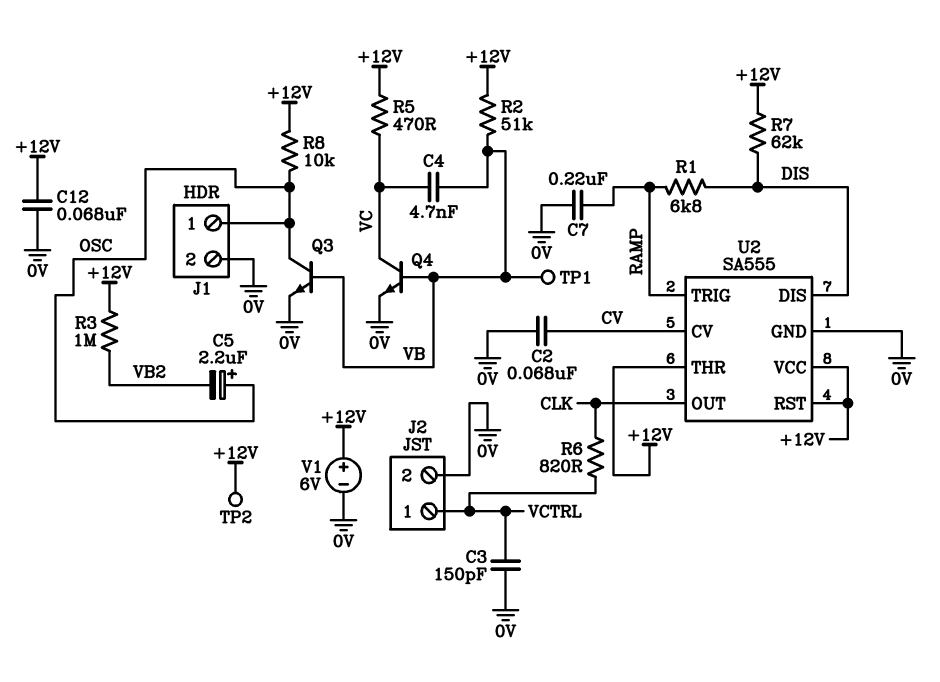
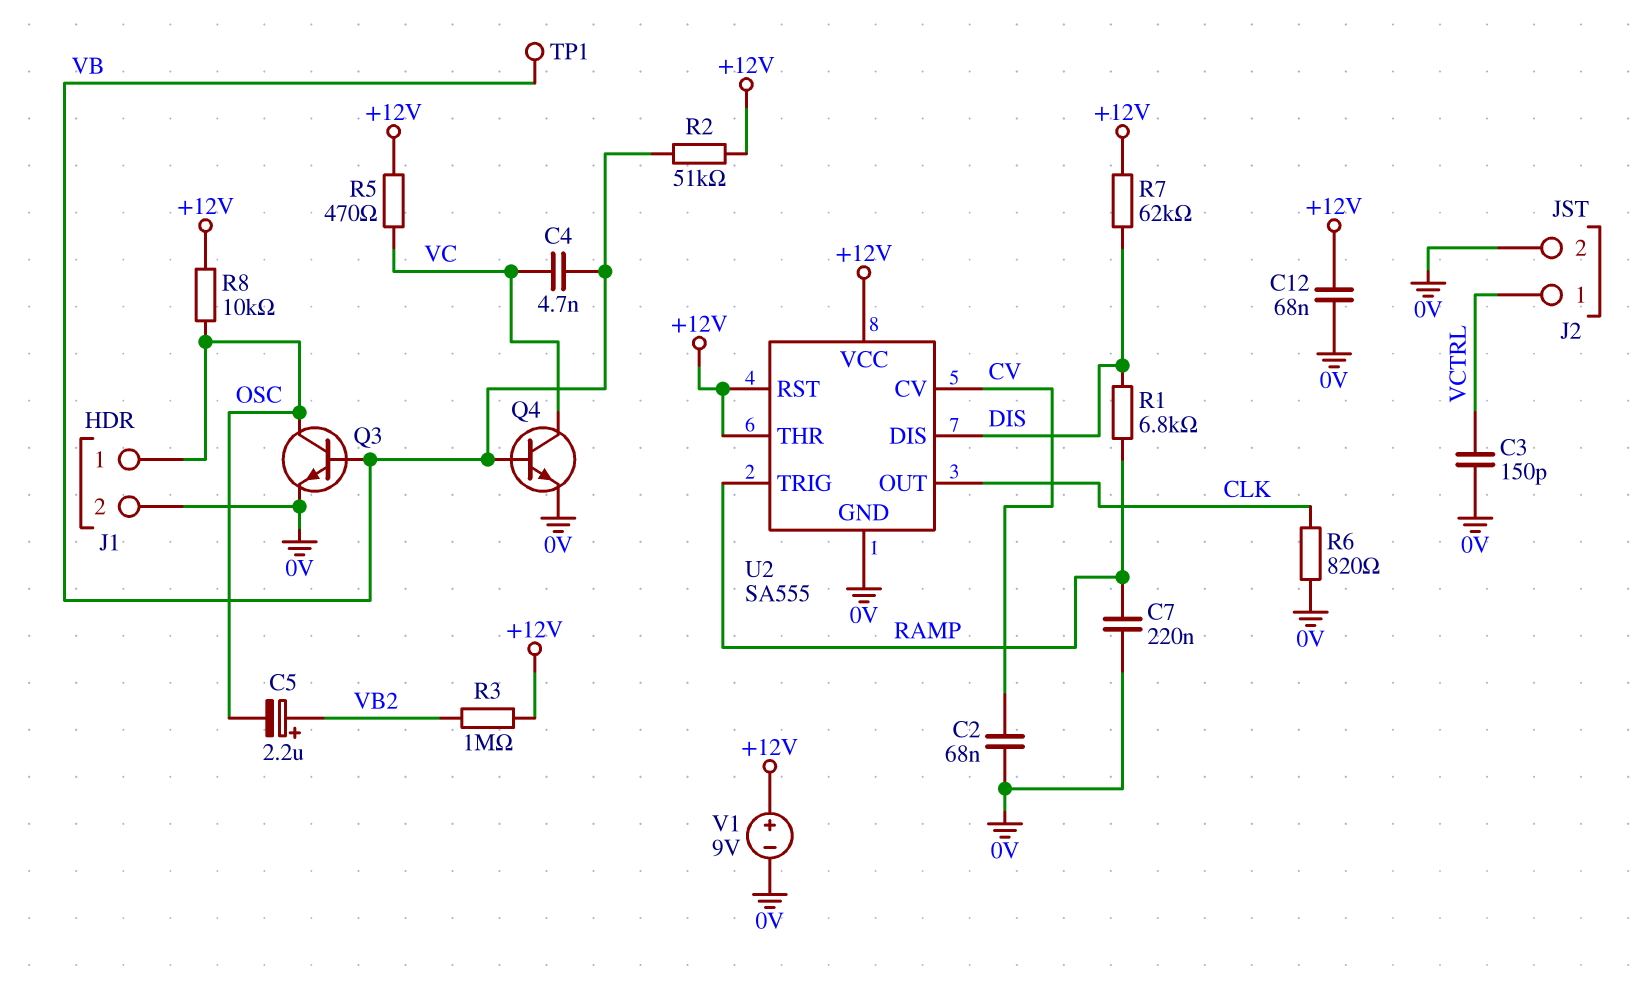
C5: 2.2uF (plus OSC, minus VB2) -> 2.2uF (plus VB2, minus OSC)
R6: 820 (CLK, VCTRL) -> 820 (0V, CLK)
TP2: test point (+12V) -> none
V1: 6V (plus +12V, minus 0V) -> 9V (plus +12V, minus 0V)

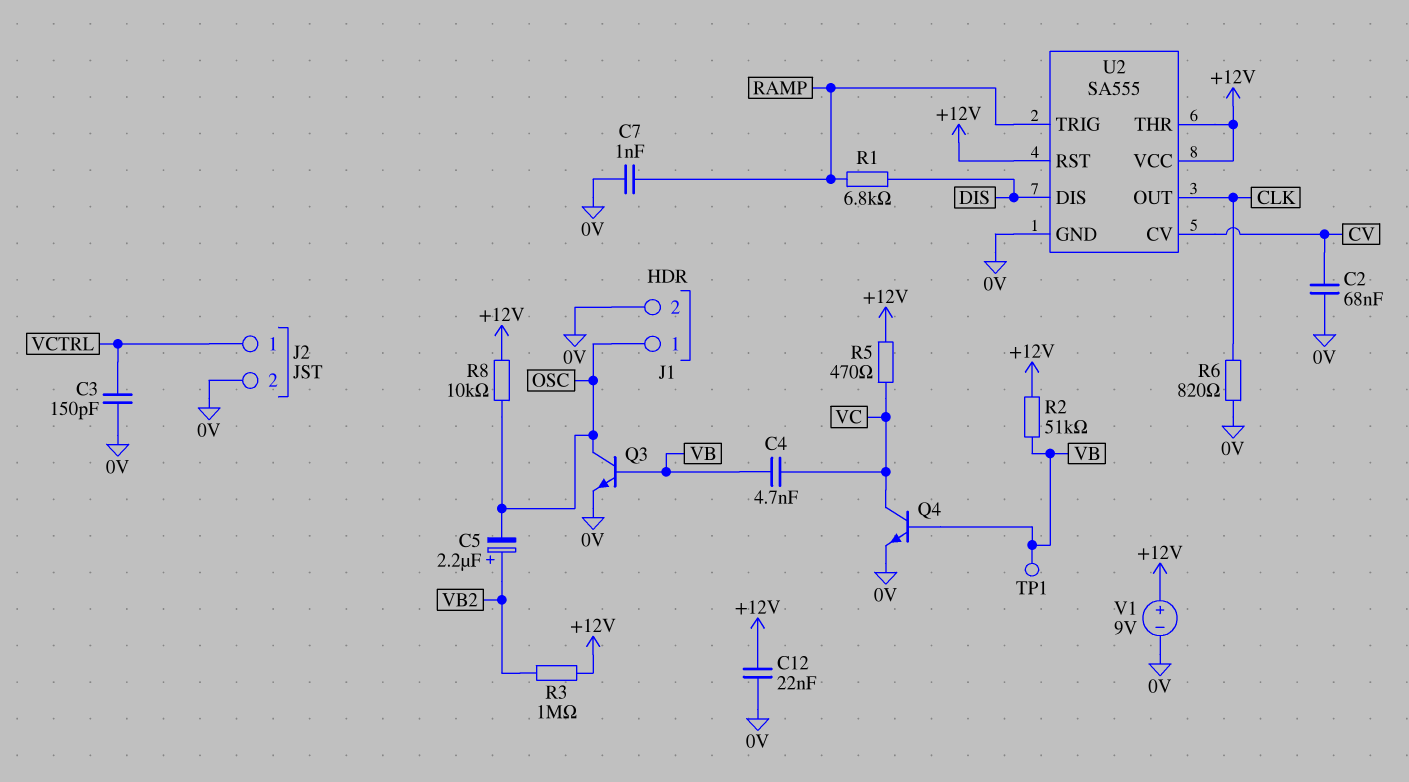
C7: 220nF (0V, RAMP) -> 1nF (0V, RAMP)
C12: 68nF (+12V, 0V) -> 22nF (+12V, 0V)
R7: 62k (+12V, DIS) -> none

